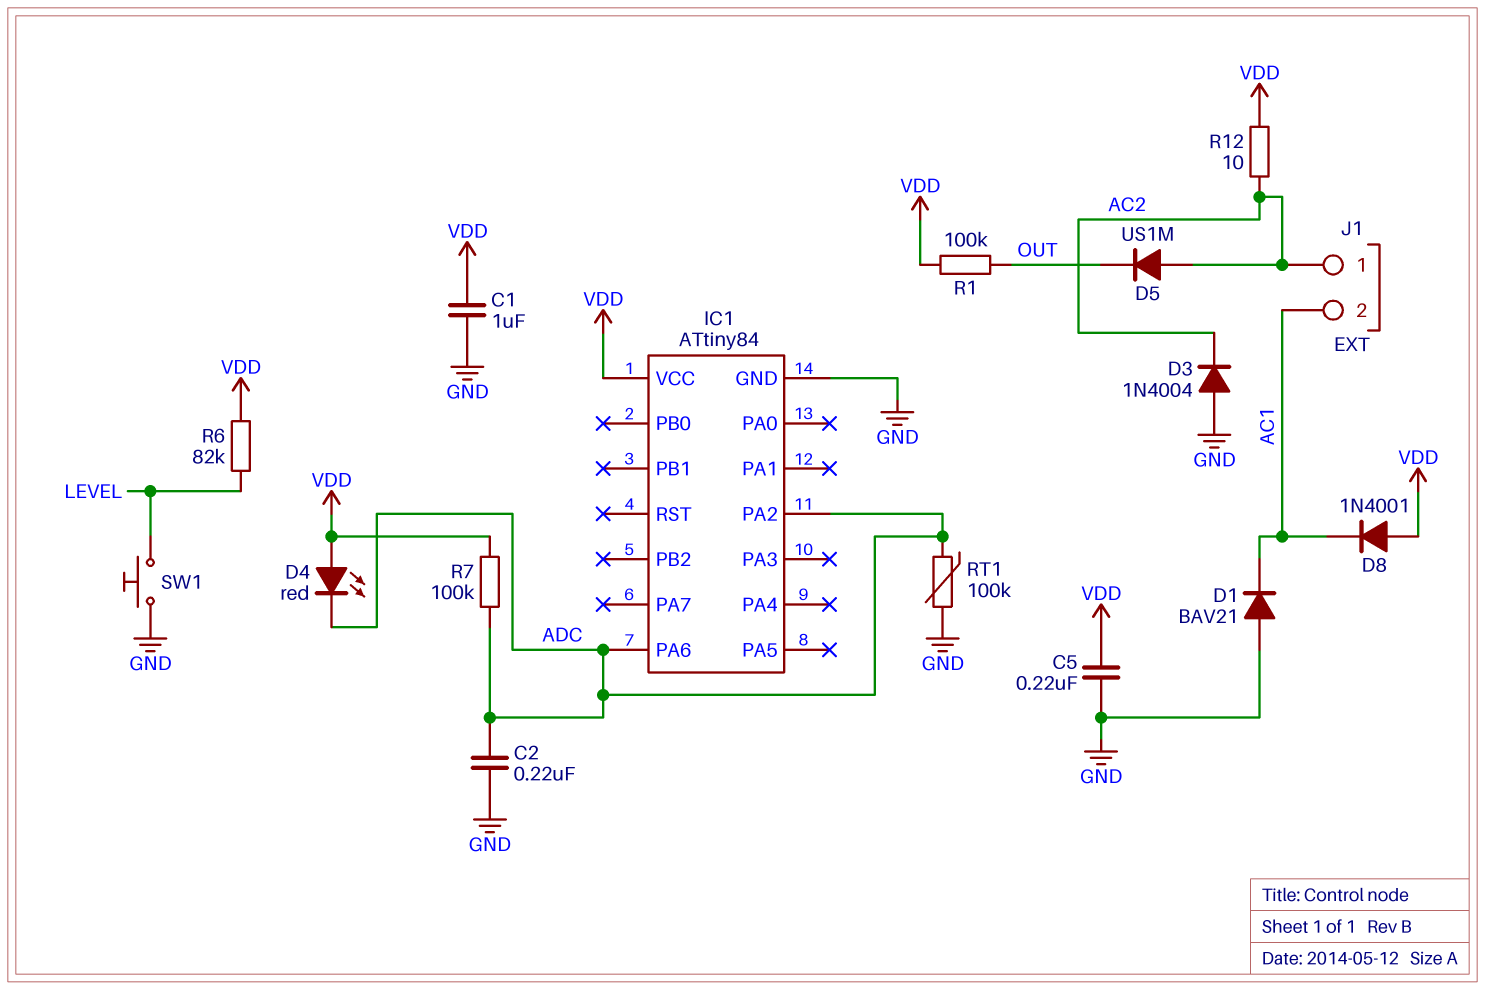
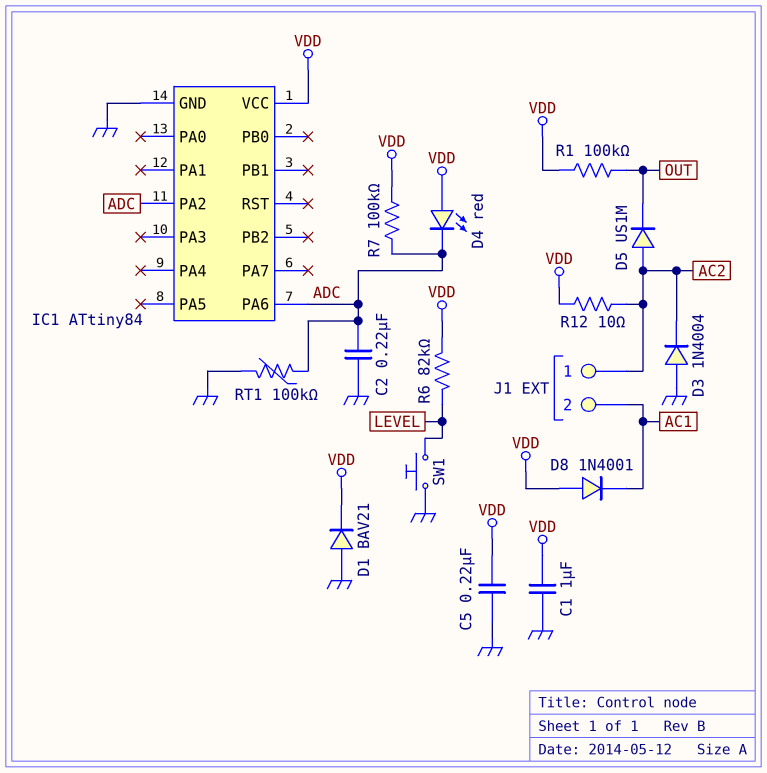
D1: diode BAV21 (A GND, K AC1) -> diode BAV21 (A GND, K VDD)

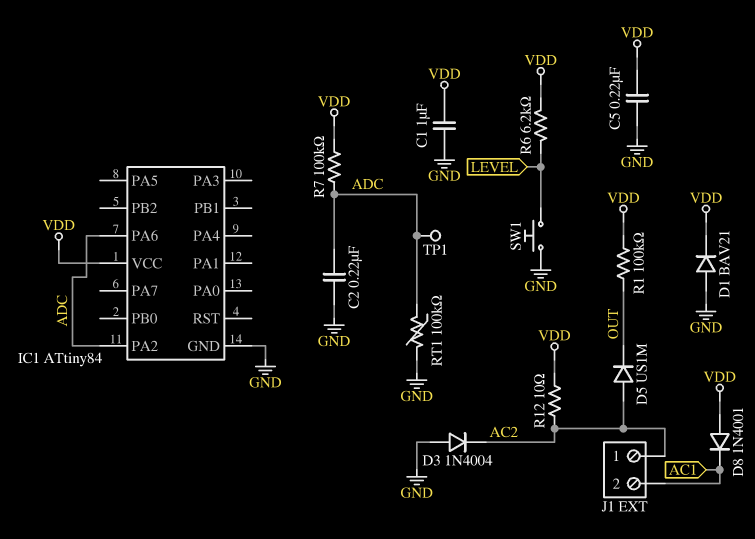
D4: LED red (A VDD, K ADC) -> none
R6: 82k (LEVEL, VDD) -> 6.2k (LEVEL, VDD)
TP1: none -> test point (ADC)

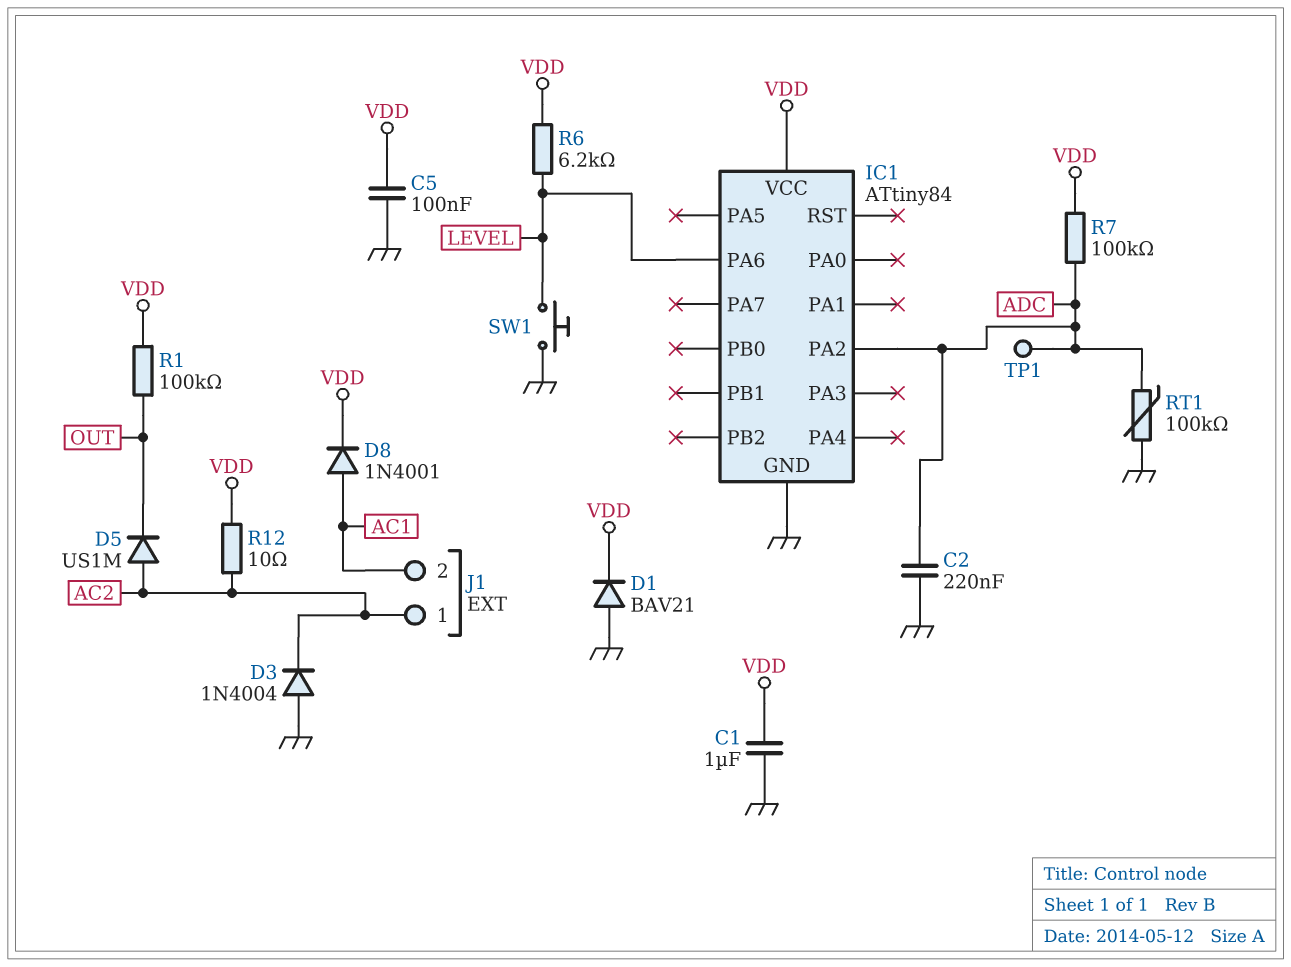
C5: 220nF (GND, VDD) -> 100nF (GND, VDD)
D8: diode 1N4001 (A VDD, K AC1) -> diode 1N4001 (A AC1, K VDD)
IC1 pin PA6: ADC -> LEVEL

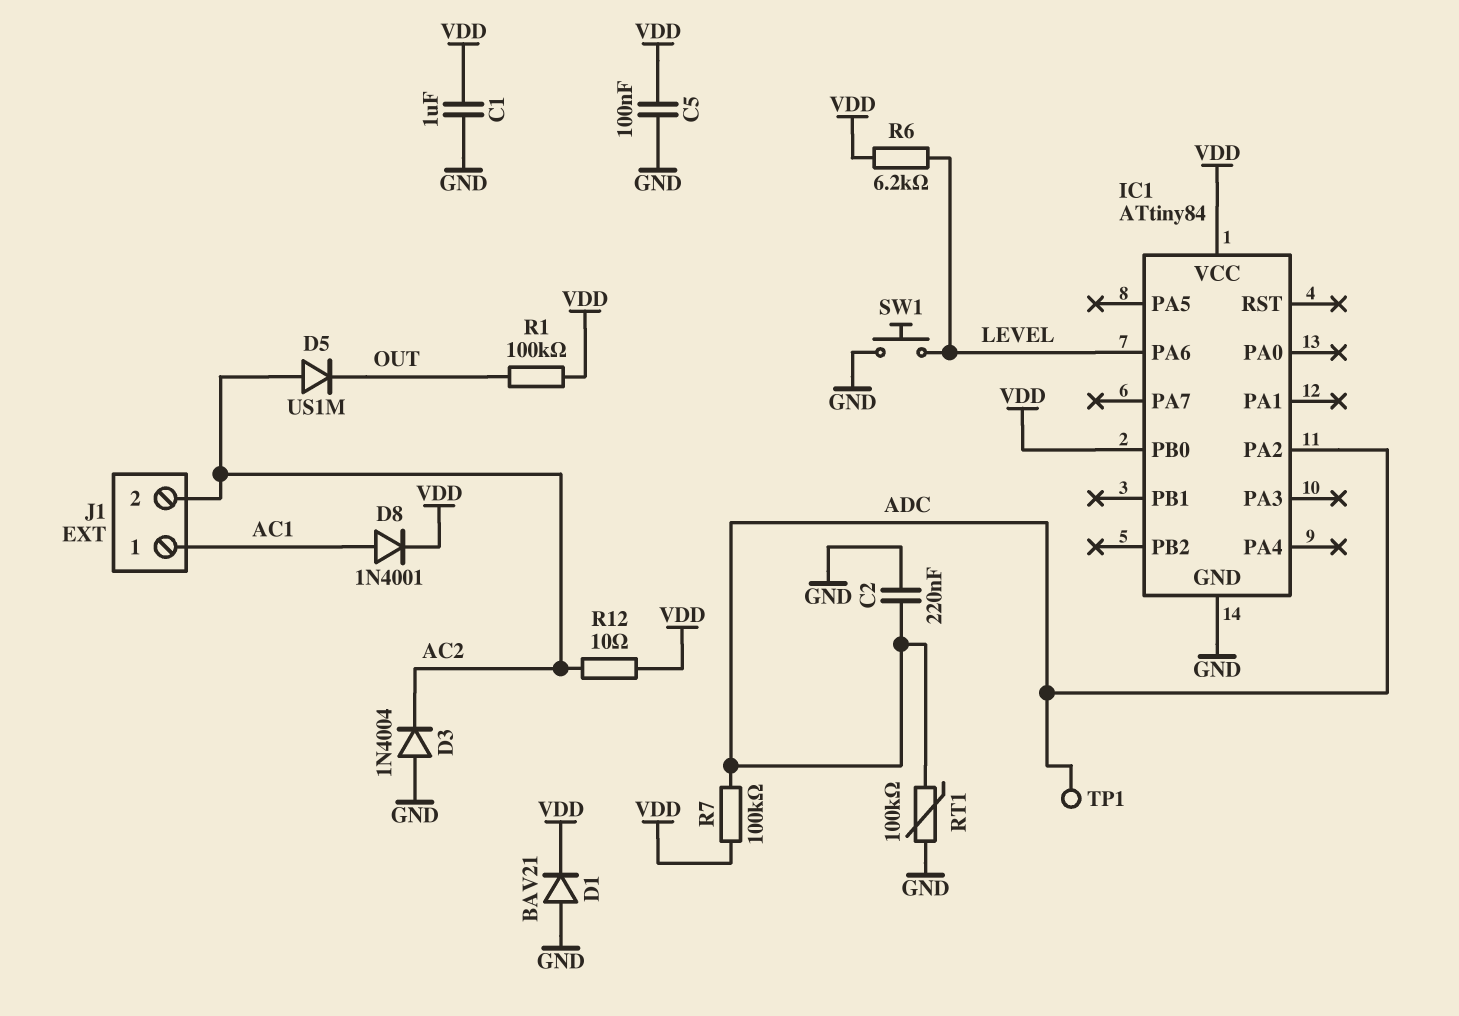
IC1 pin PB0: none -> VDD
J1 pin 1: AC2 -> AC1
J1 pin 2: AC1 -> AC2

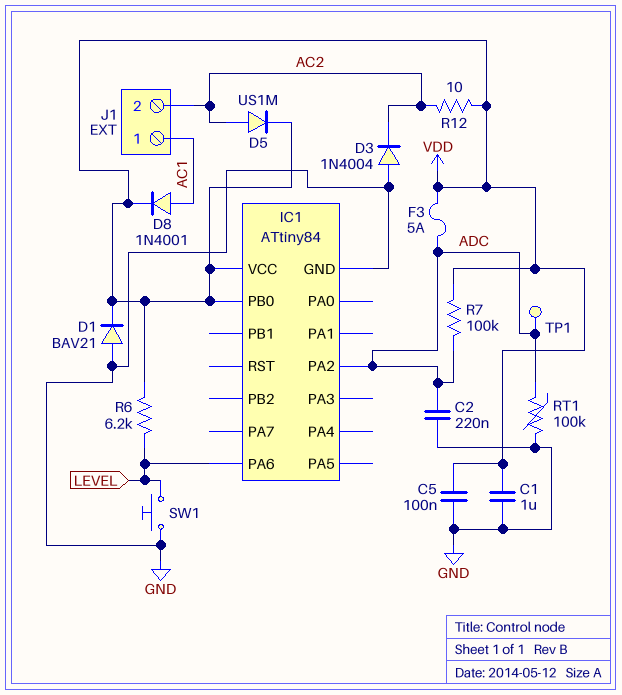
D5: diode US1M (A AC2, K OUT) -> diode US1M (A AC2, K VDD)
F3: none -> 5A (ADC, VDD)
R1: 100k (OUT, VDD) -> none

